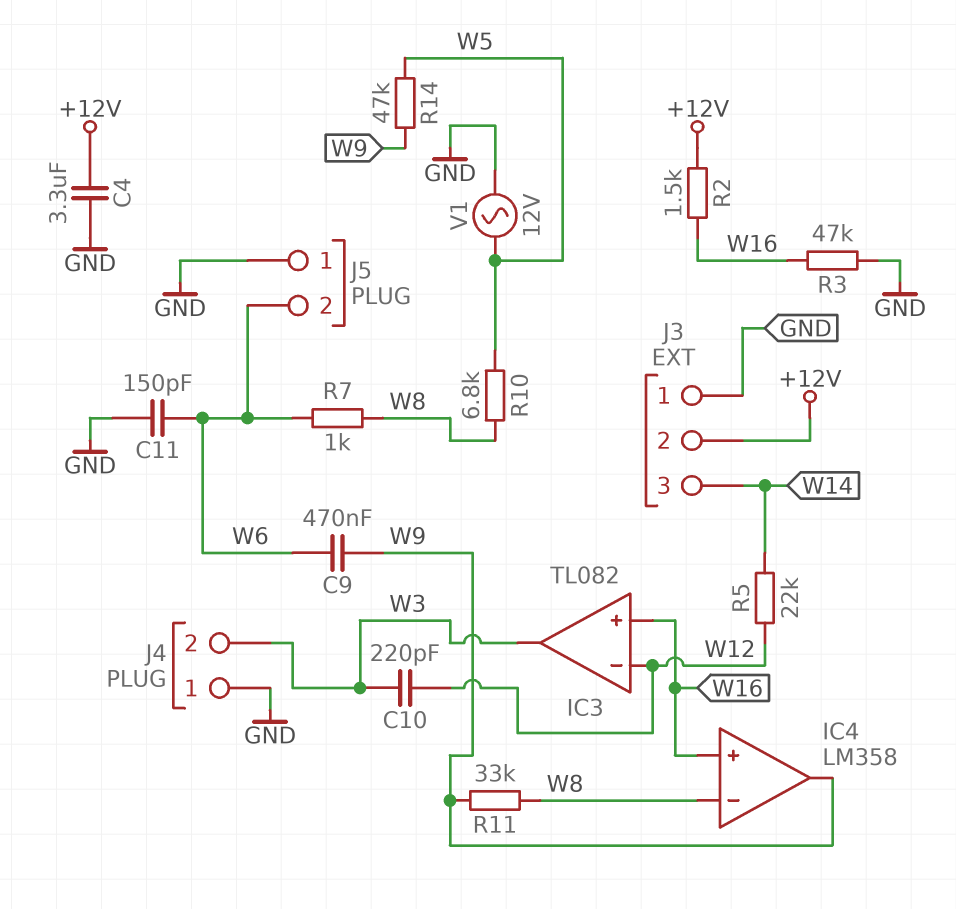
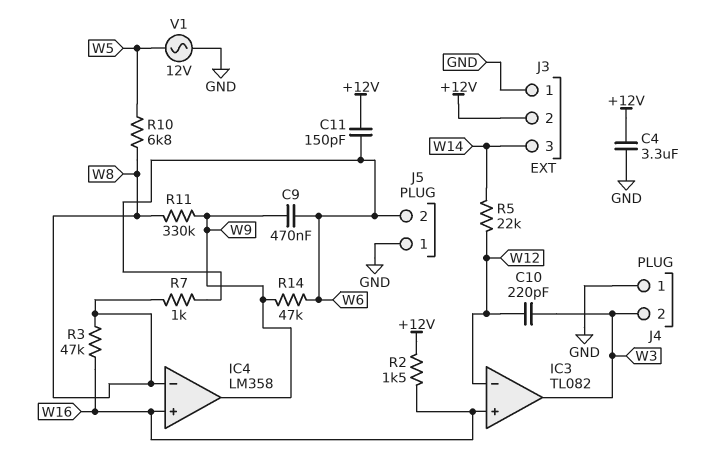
C11: 150pF (GND, W6) -> 150pF (+12V, W6)
R3: 47k (GND, W16) -> 47k (W8, W16)
R11: 33k (W8, W9) -> 330k (W8, W9)
R14: 47k (W5, W9) -> 47k (W6, W9)

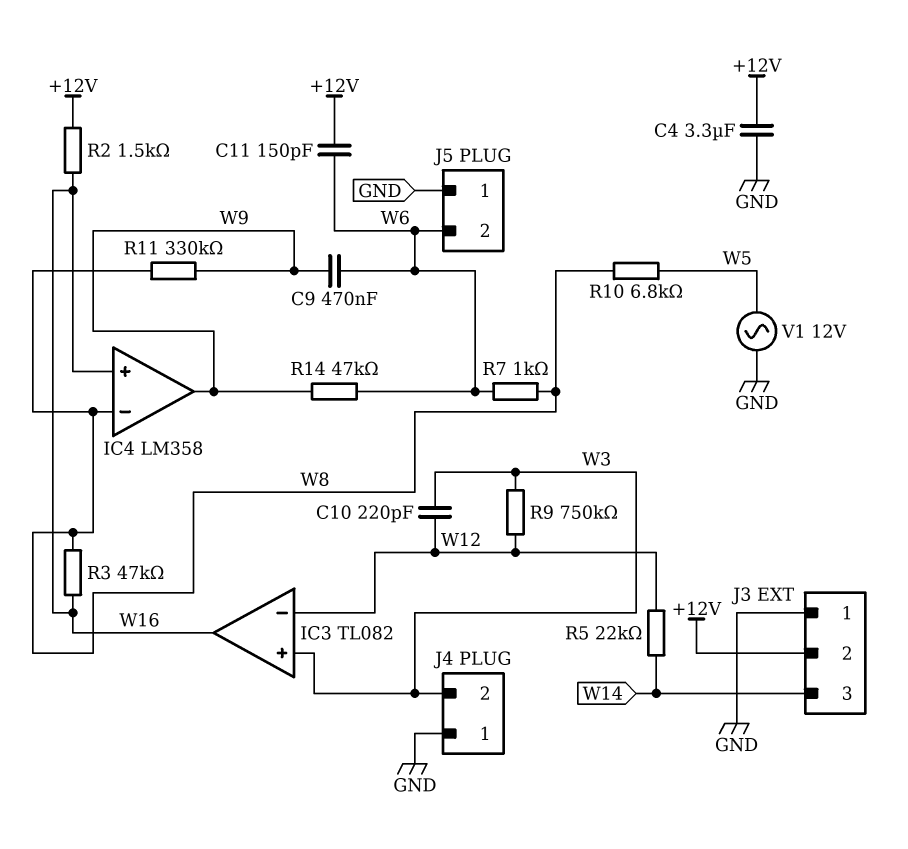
IC3 pin in+: W16 -> W3
IC3 pin out: W3 -> W16
R9: none -> 750k (W3, W12)

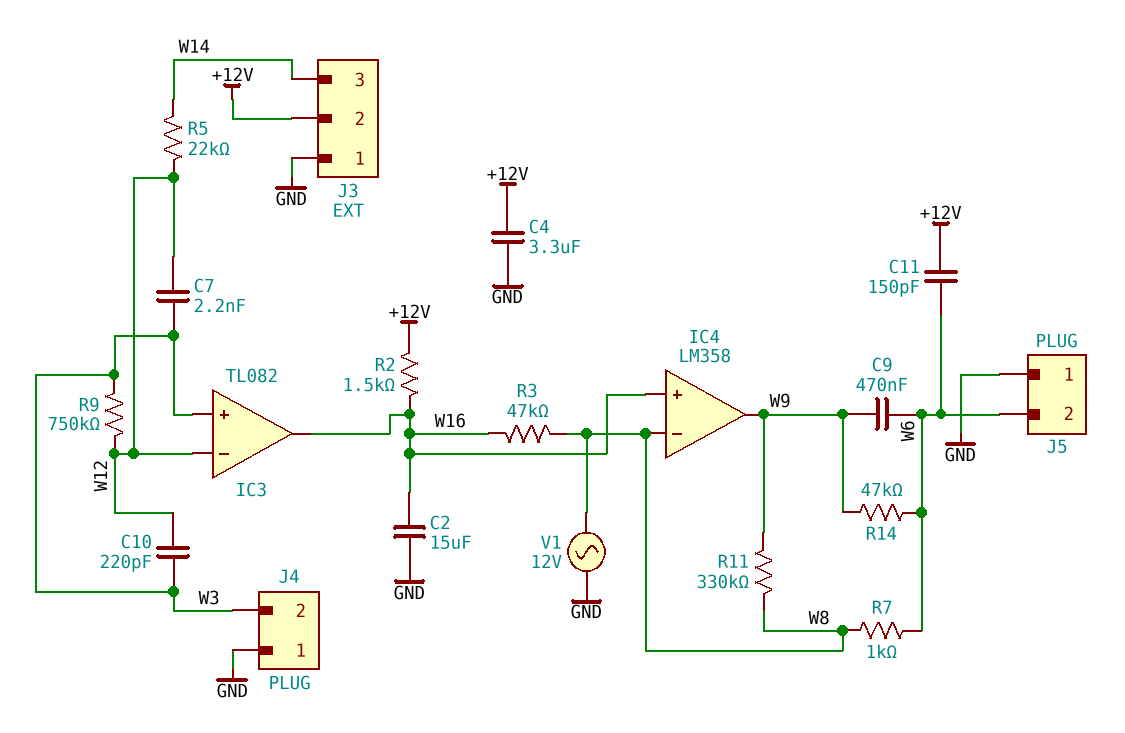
C2: none -> 15uF (GND, W16)
C7: none -> 2.2nF (W3, W12)
R10: 6.8k (W5, W8) -> none
V1: AC 12V (GND, W5) -> AC 12V (GND, W8)

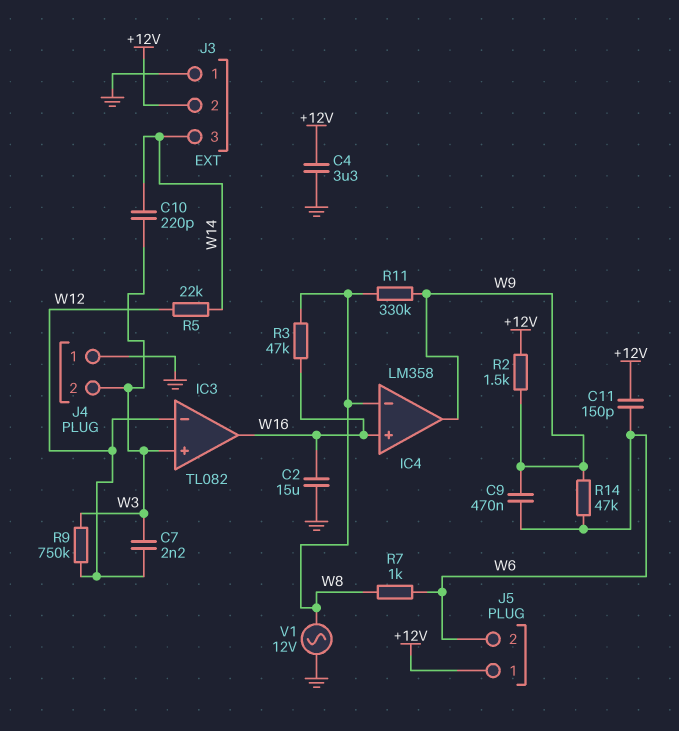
C10: 220pF (W3, W12) -> 220pF (W3, W14)
J5 pin 1: GND -> +12V
R2: 1.5k (+12V, W16) -> 1.5k (+12V, W9)

